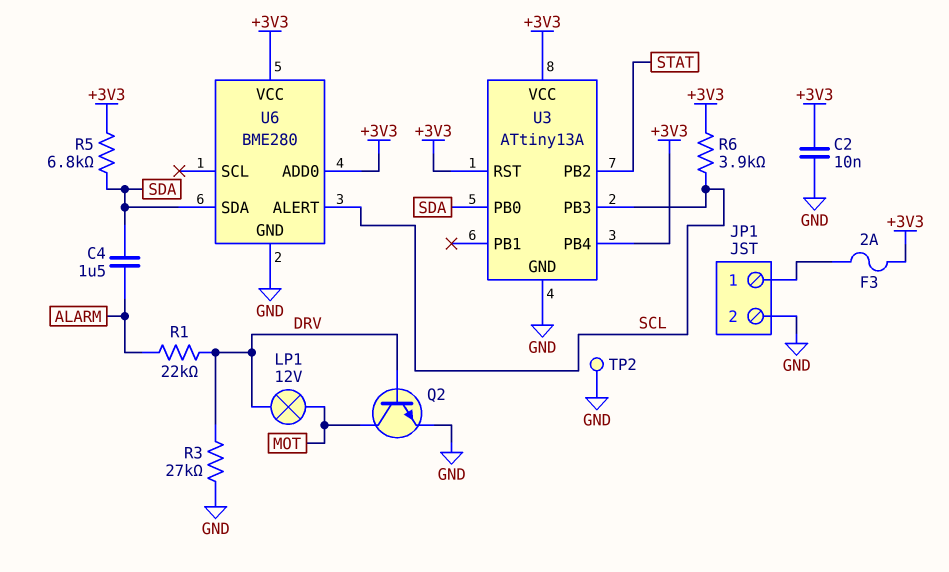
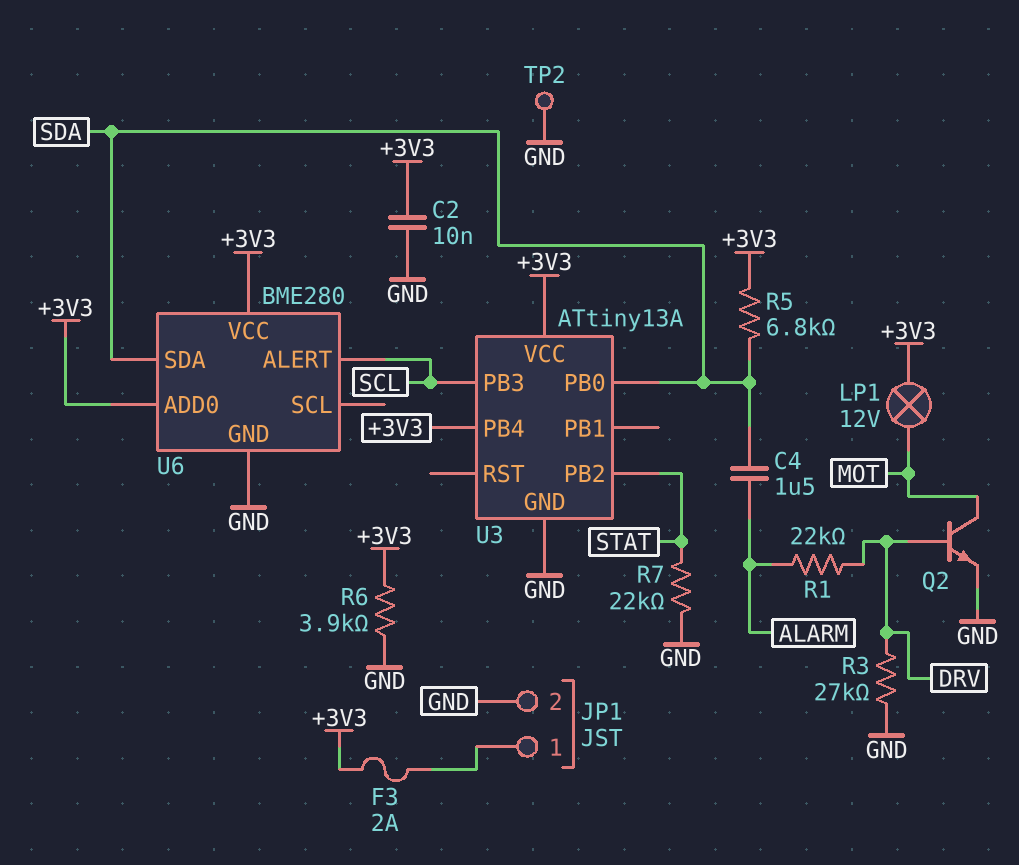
LP1: lamp 12V (DRV, MOT) -> lamp 12V (+3V3, MOT)
R6: 3.9k (+3V3, SCL) -> 3.9k (+3V3, GND)
R7: none -> 22k (GND, STAT)
U3 pin RST: +3V3 -> none

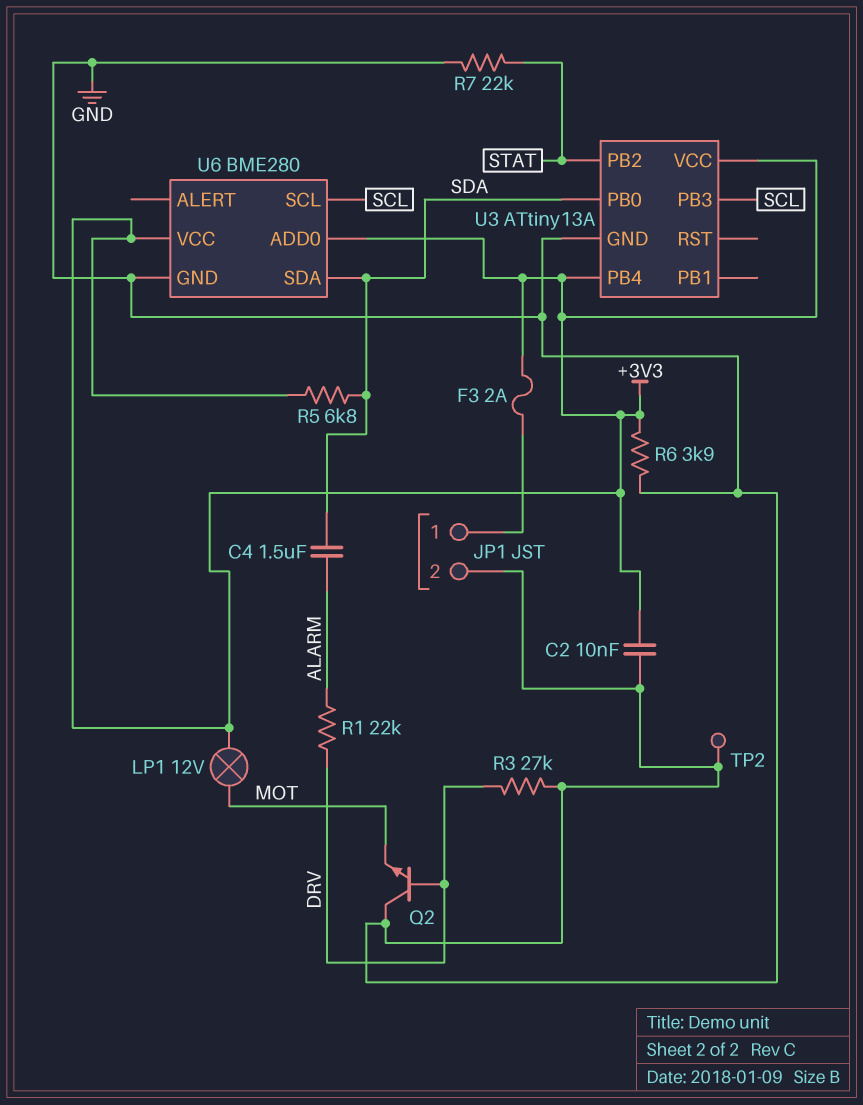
Q2: NPN (B DRV, C MOT, E GND) -> NPN (B DRV, C GND, E MOT)
U6 pin ALERT: SCL -> none
U6 pin SCL: none -> SCL

